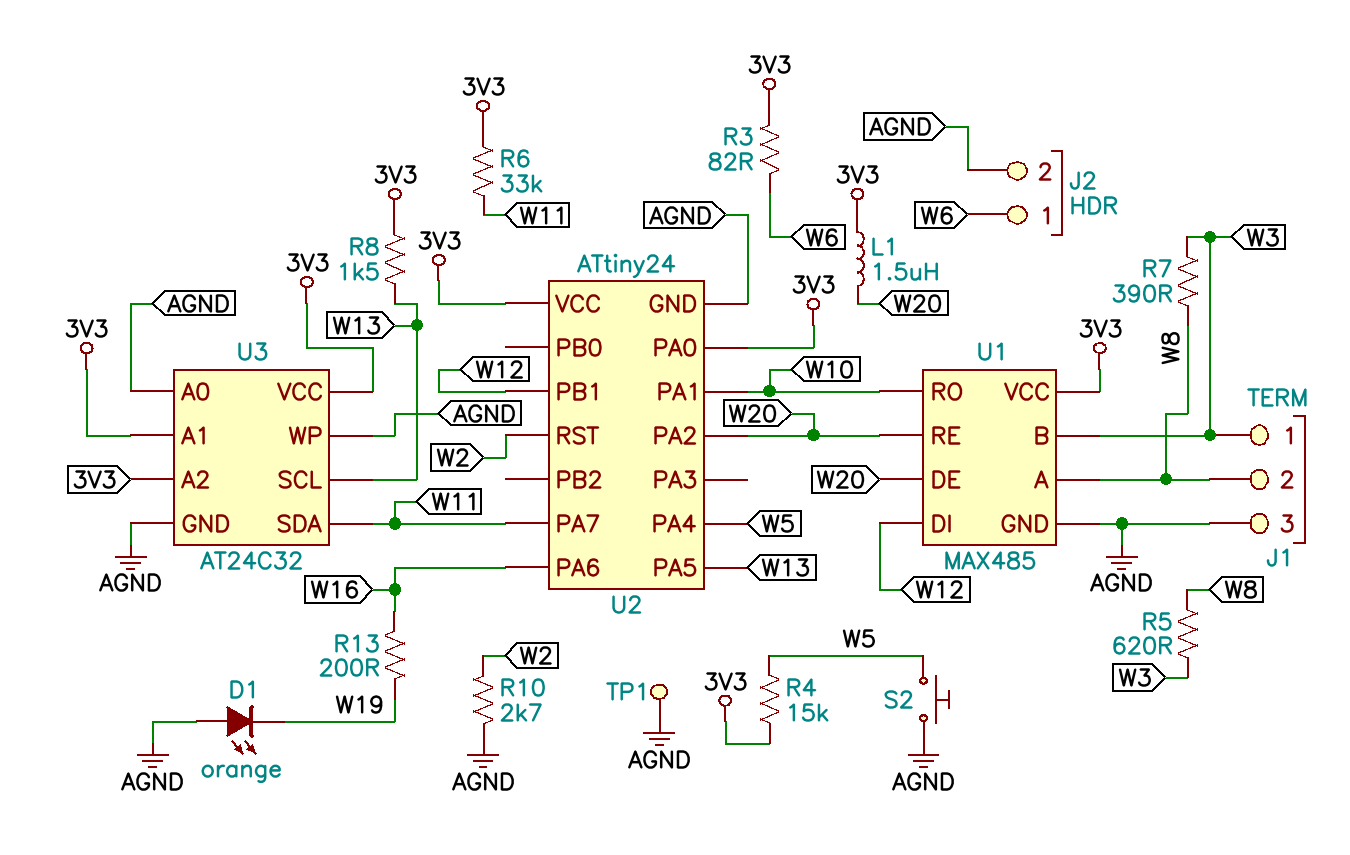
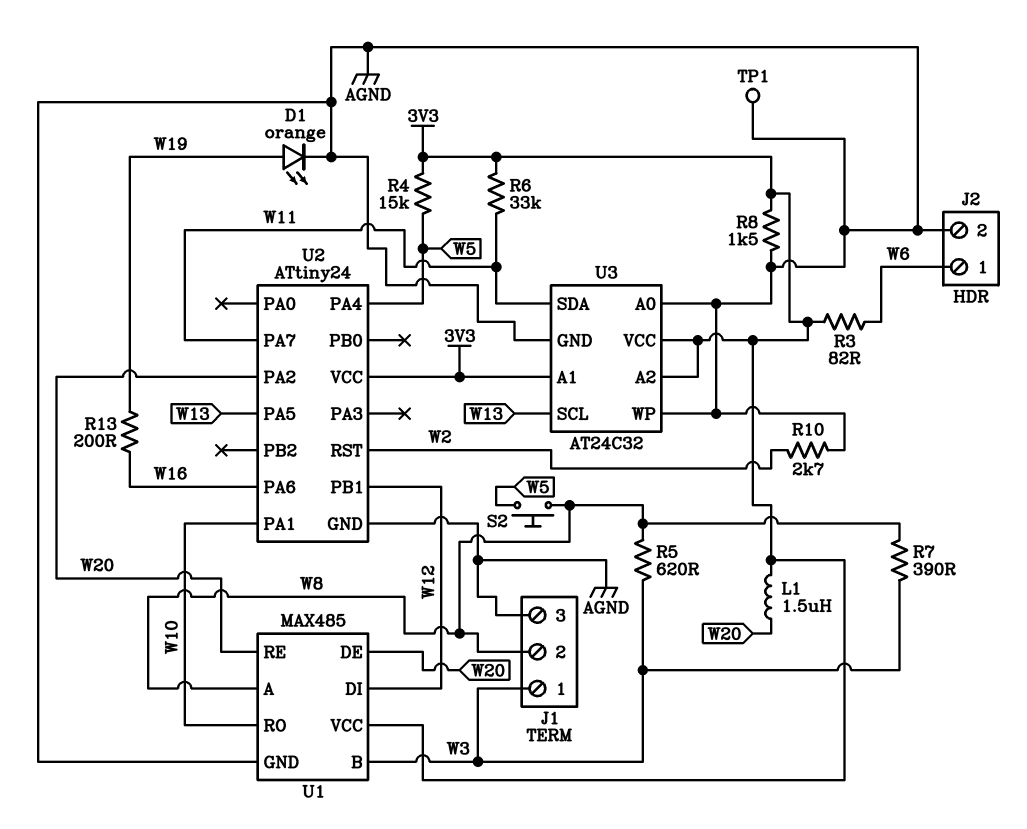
D1: LED orange (A AGND, K W19) -> LED orange (A W19, K AGND)
R8: 1.5k (3V3, W13) -> 1.5k (3V3, AGND)
S2: button (AGND, W5) -> button (W5, W8)
U2 pin PA0: 3V3 -> none

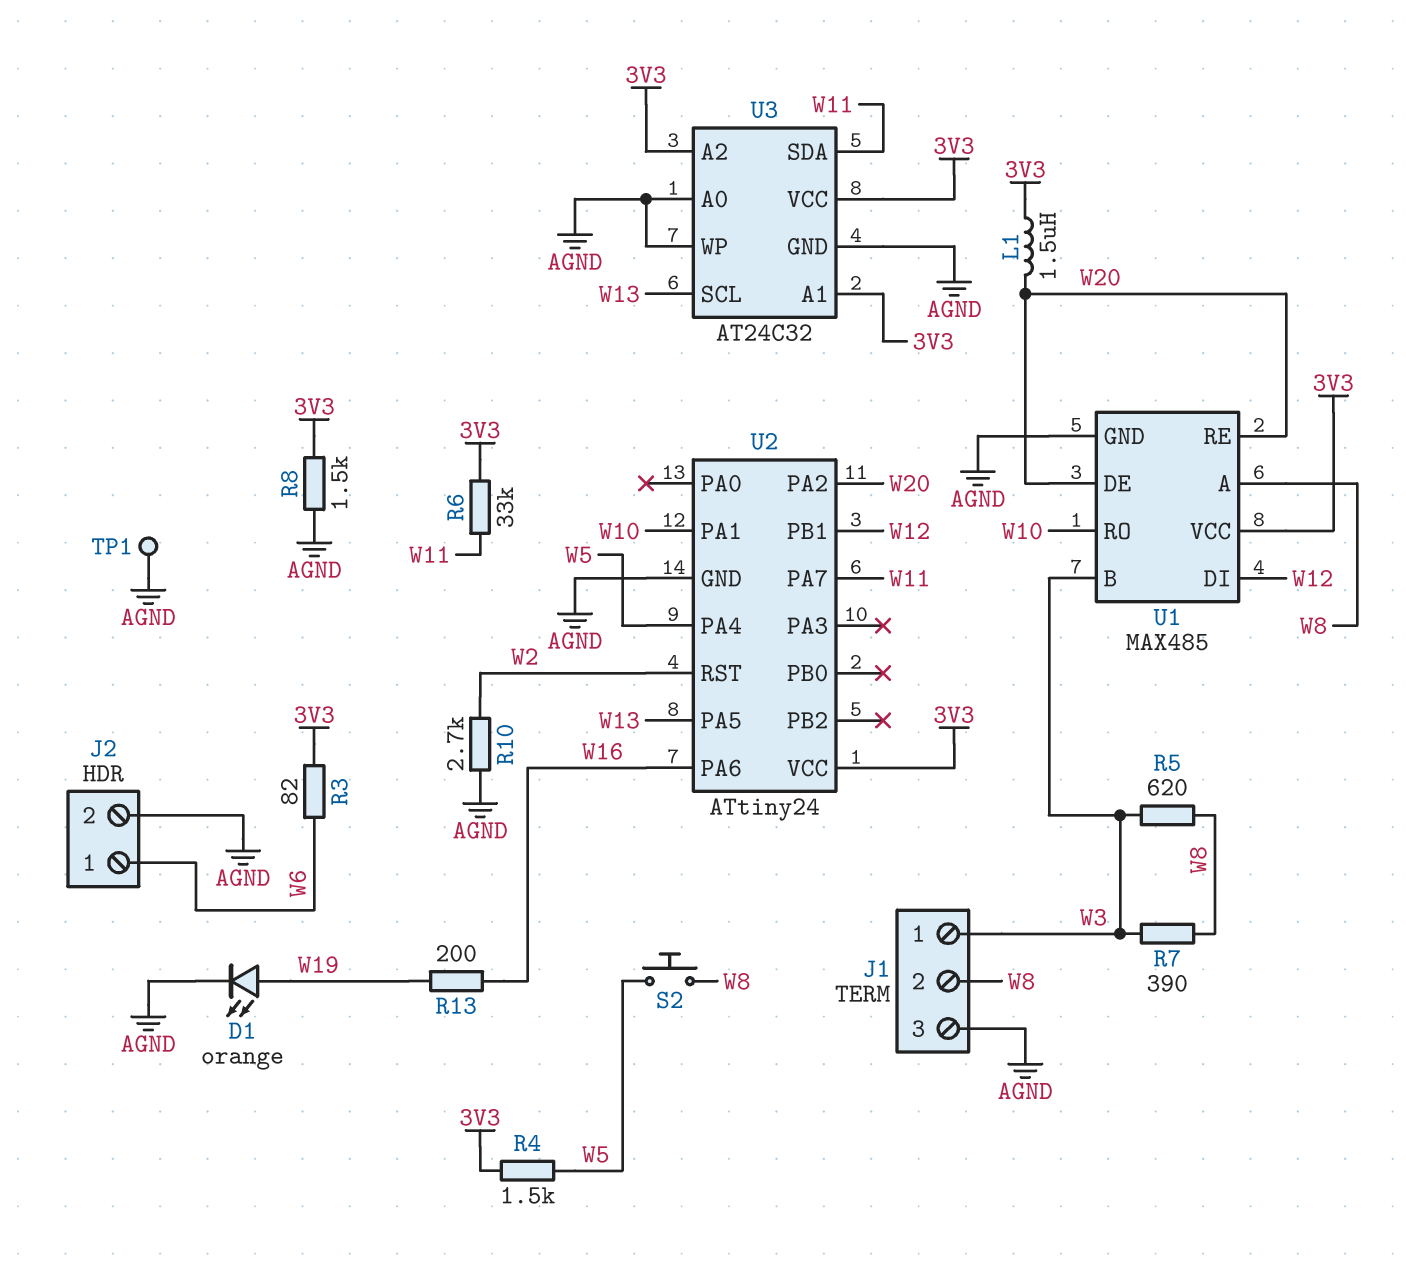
R4: 15k (3V3, W5) -> 1.5k (3V3, W5)

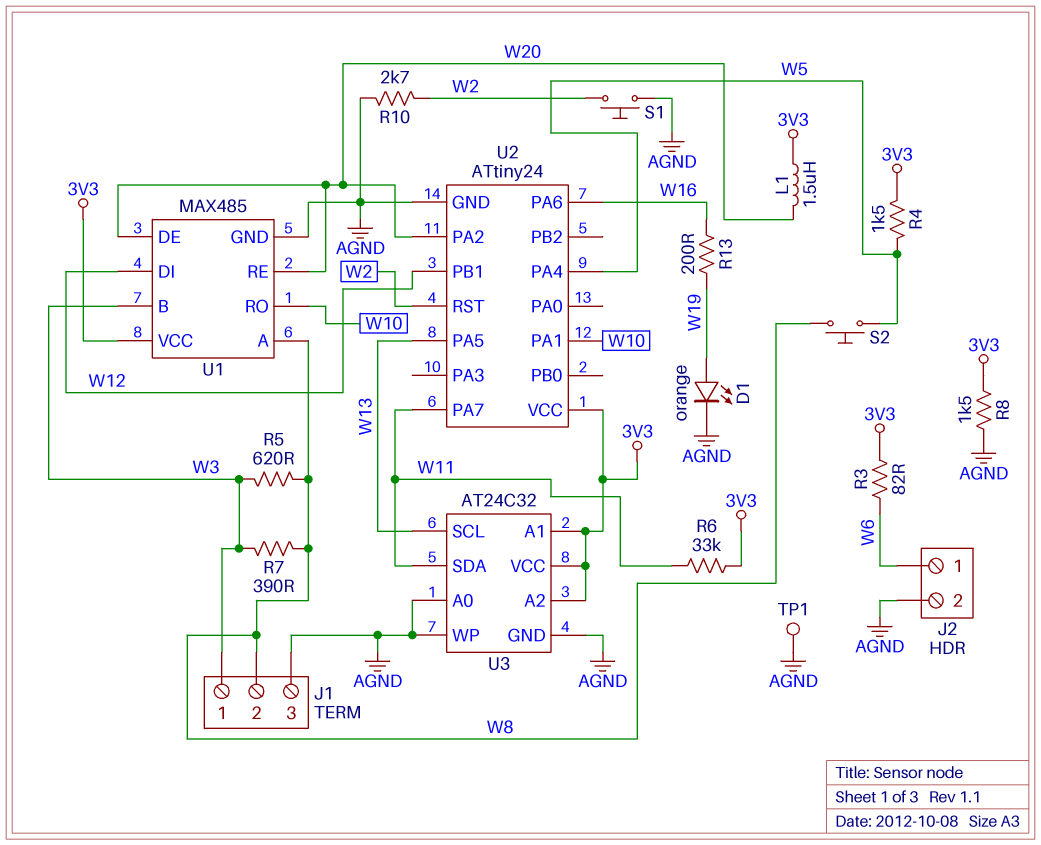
S1: none -> button (AGND, W2)

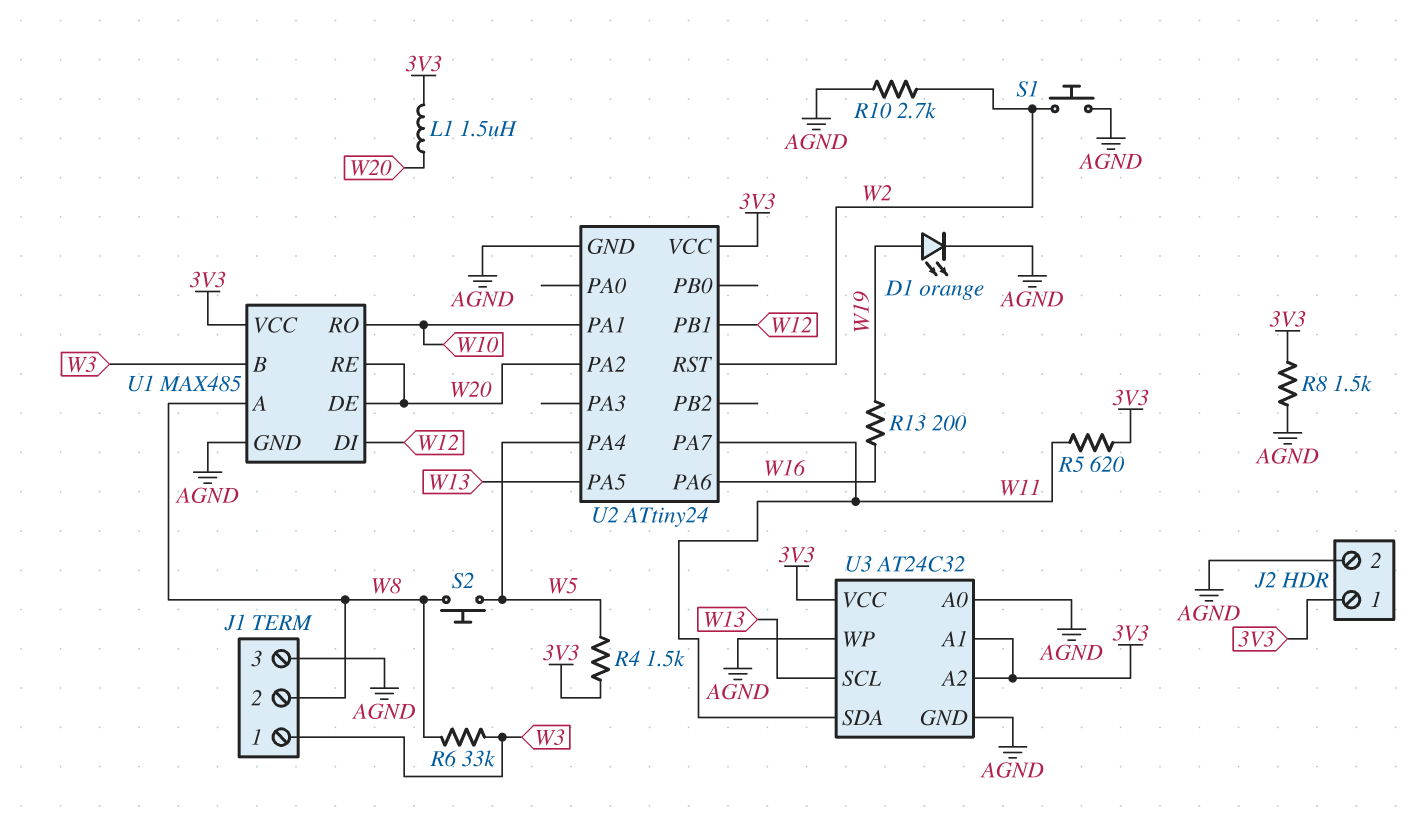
J2 pin 1: W6 -> 3V3
R3: 82 (3V3, W6) -> none
R5: 620 (W3, W8) -> 620 (3V3, W11)
R6: 33k (3V3, W11) -> 33k (W3, W8)
R7: 390 (W3, W8) -> none
TP1: test point (AGND) -> none

